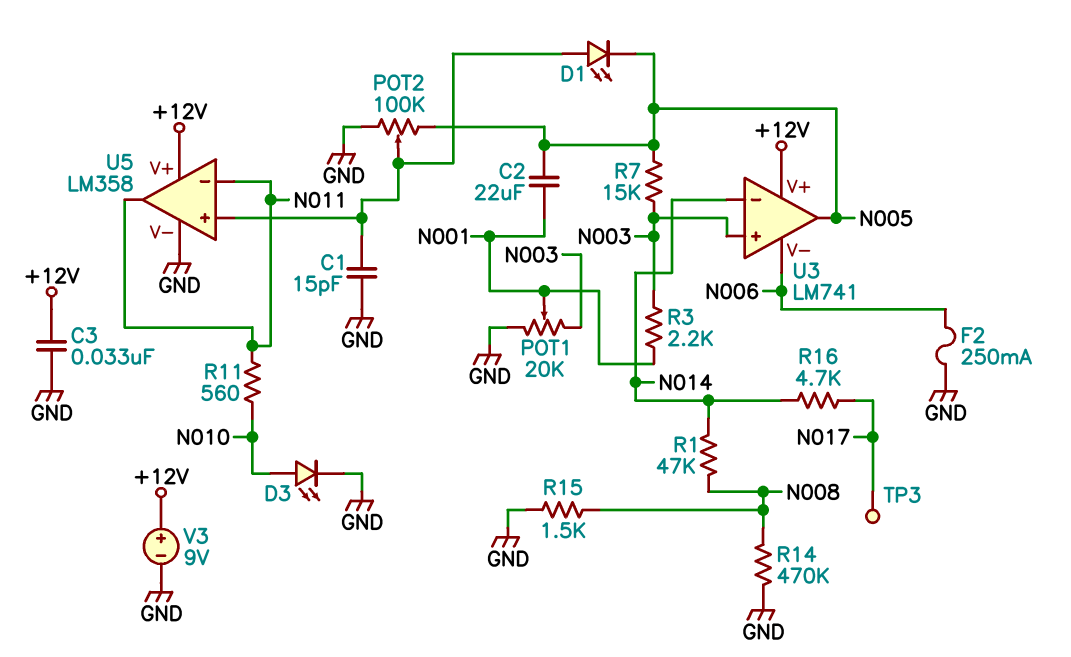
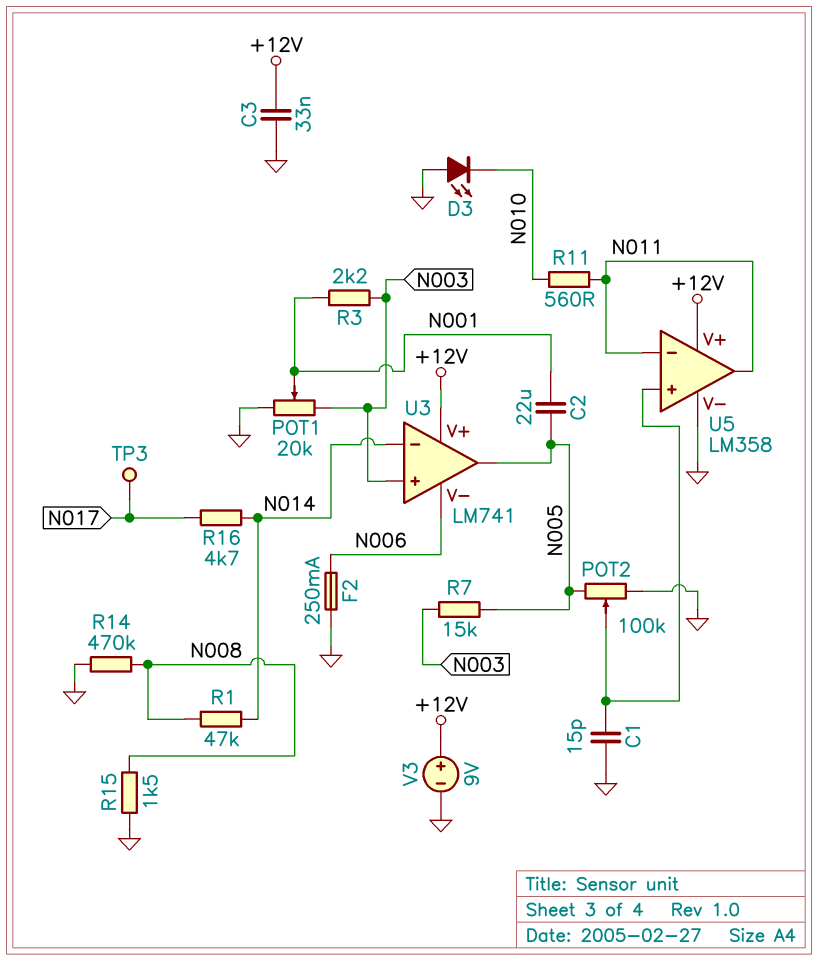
D1: LED (A U5/in+, K N005) -> none
D3: LED (A N010, K GND) -> LED (A GND, K N010)

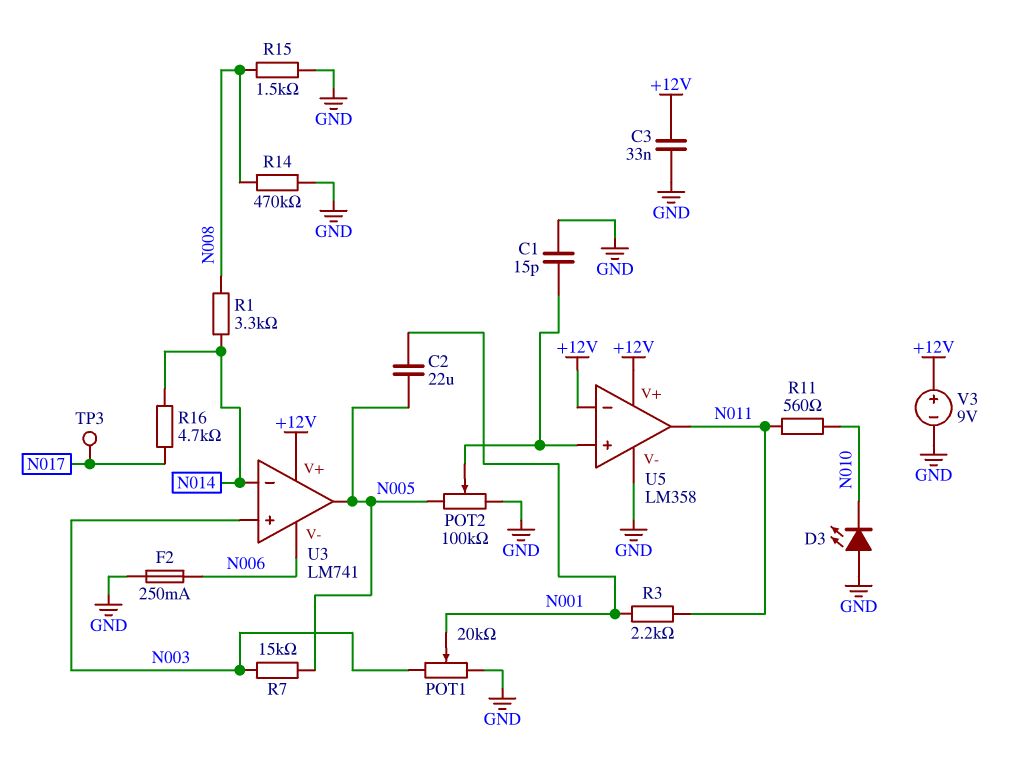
R1: 47k (N008, N014) -> 3.3k (N008, N014)
R3: 2.2k (N001, N003) -> 2.2k (N001, N011)
U5 pin in-: N011 -> +12V

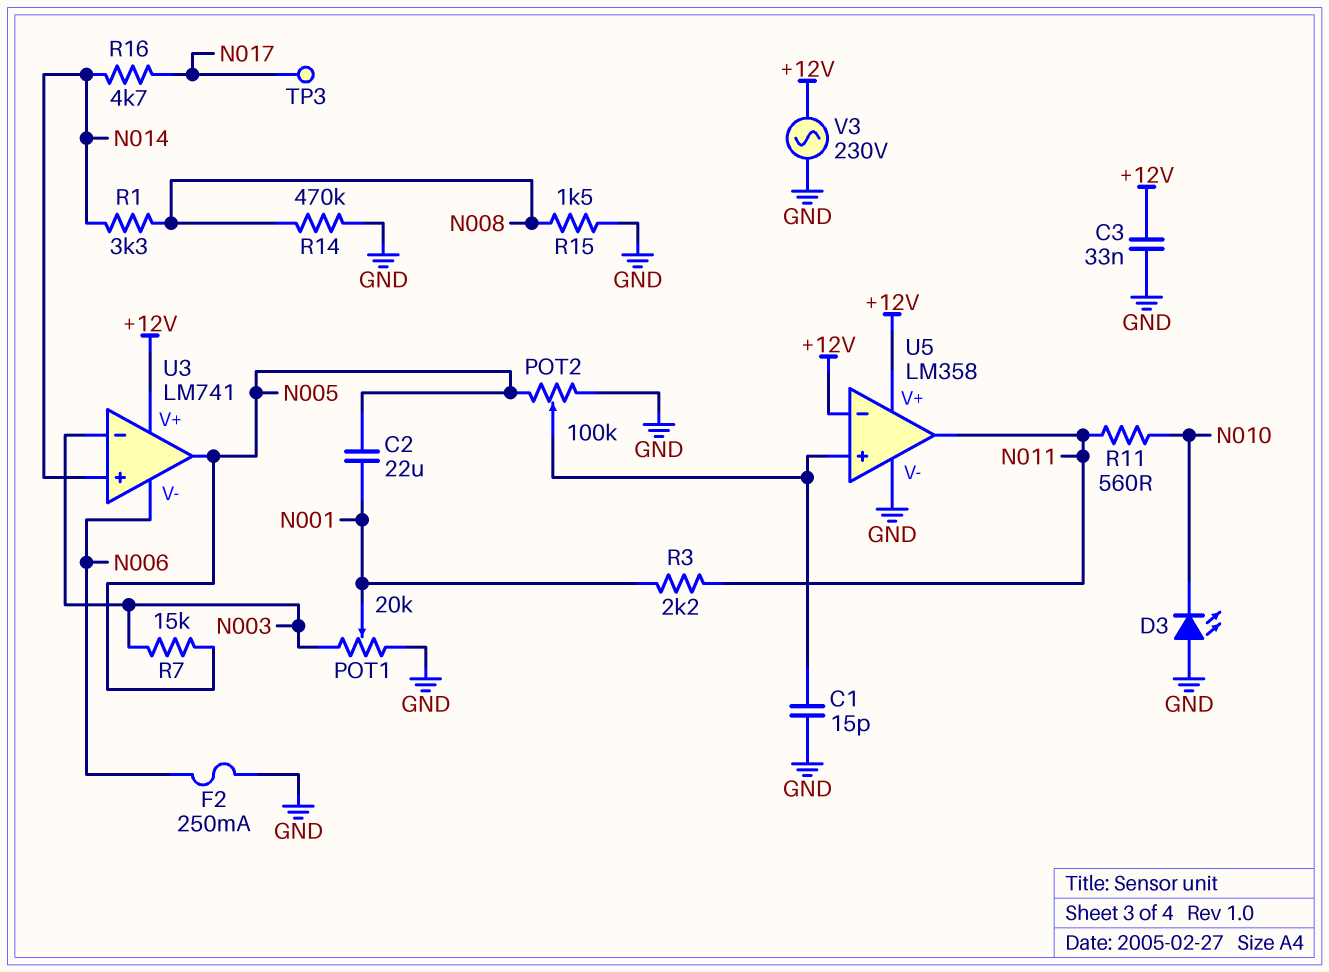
U3 pin in+: N003 -> N014
U3 pin in-: N014 -> N003
V3: 9V (plus +12V, minus GND) -> AC 230V (+12V, GND)

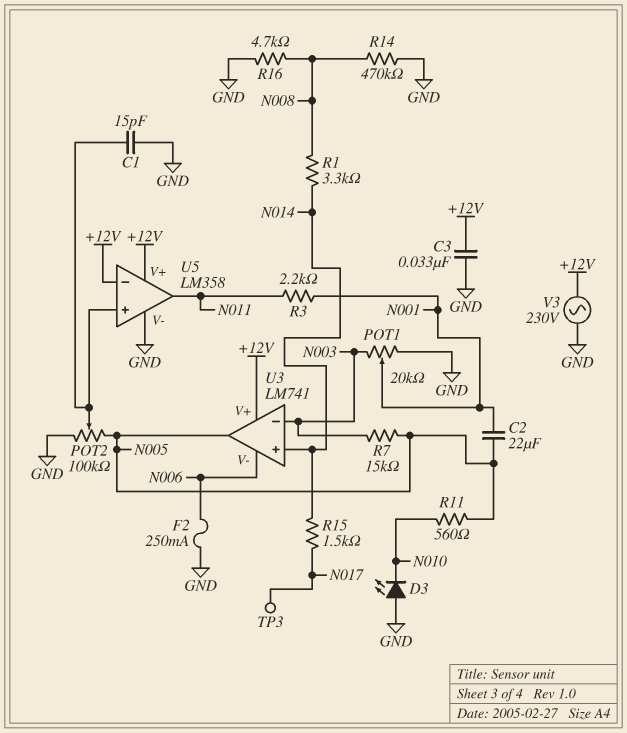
R11: 560 (N010, N011) -> 560 (N005, N010)
R15: 1.5k (GND, N008) -> 1.5k (N014, N017)
R16: 4.7k (N014, N017) -> 4.7k (GND, N008)

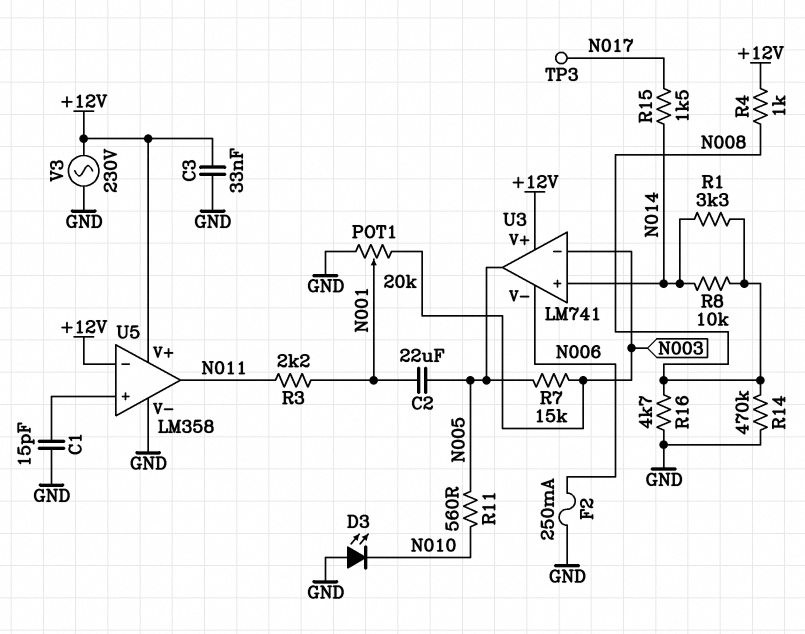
POT2: 100k (GND, N005, wiper U5/in+) -> none
R4: none -> 1k (+12V, N008)
R8: none -> 10k (N008, N014)

